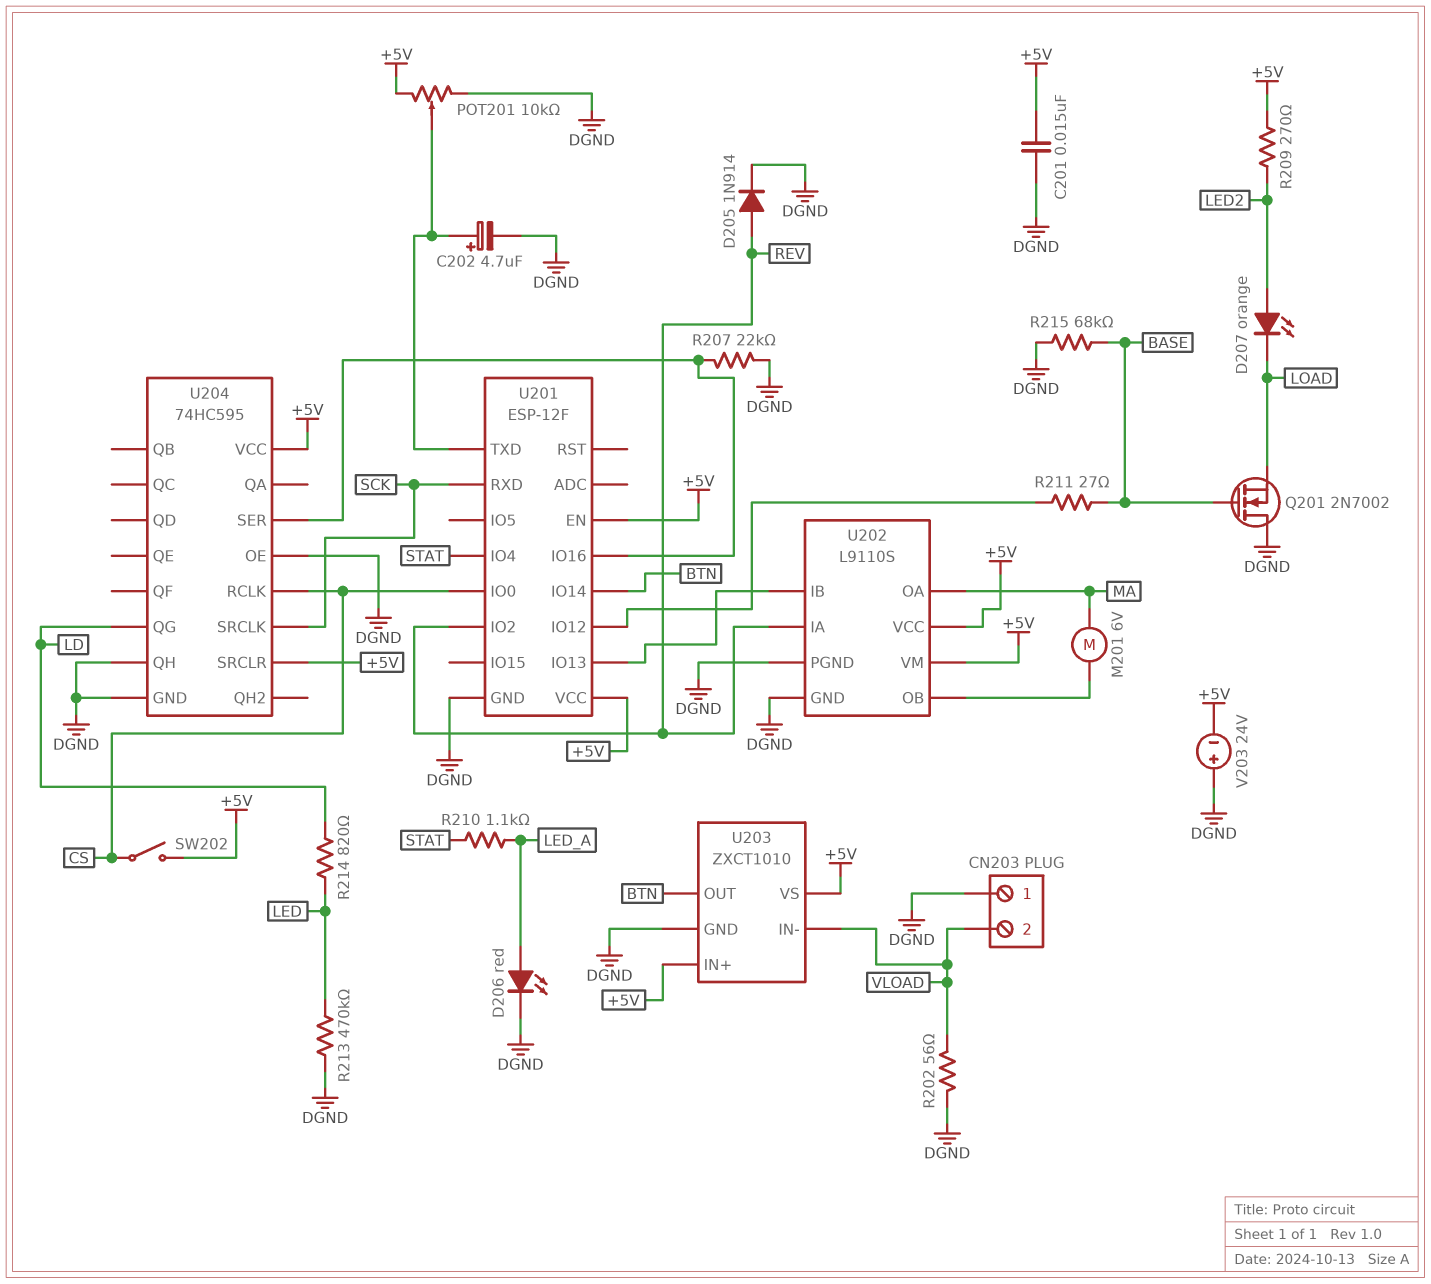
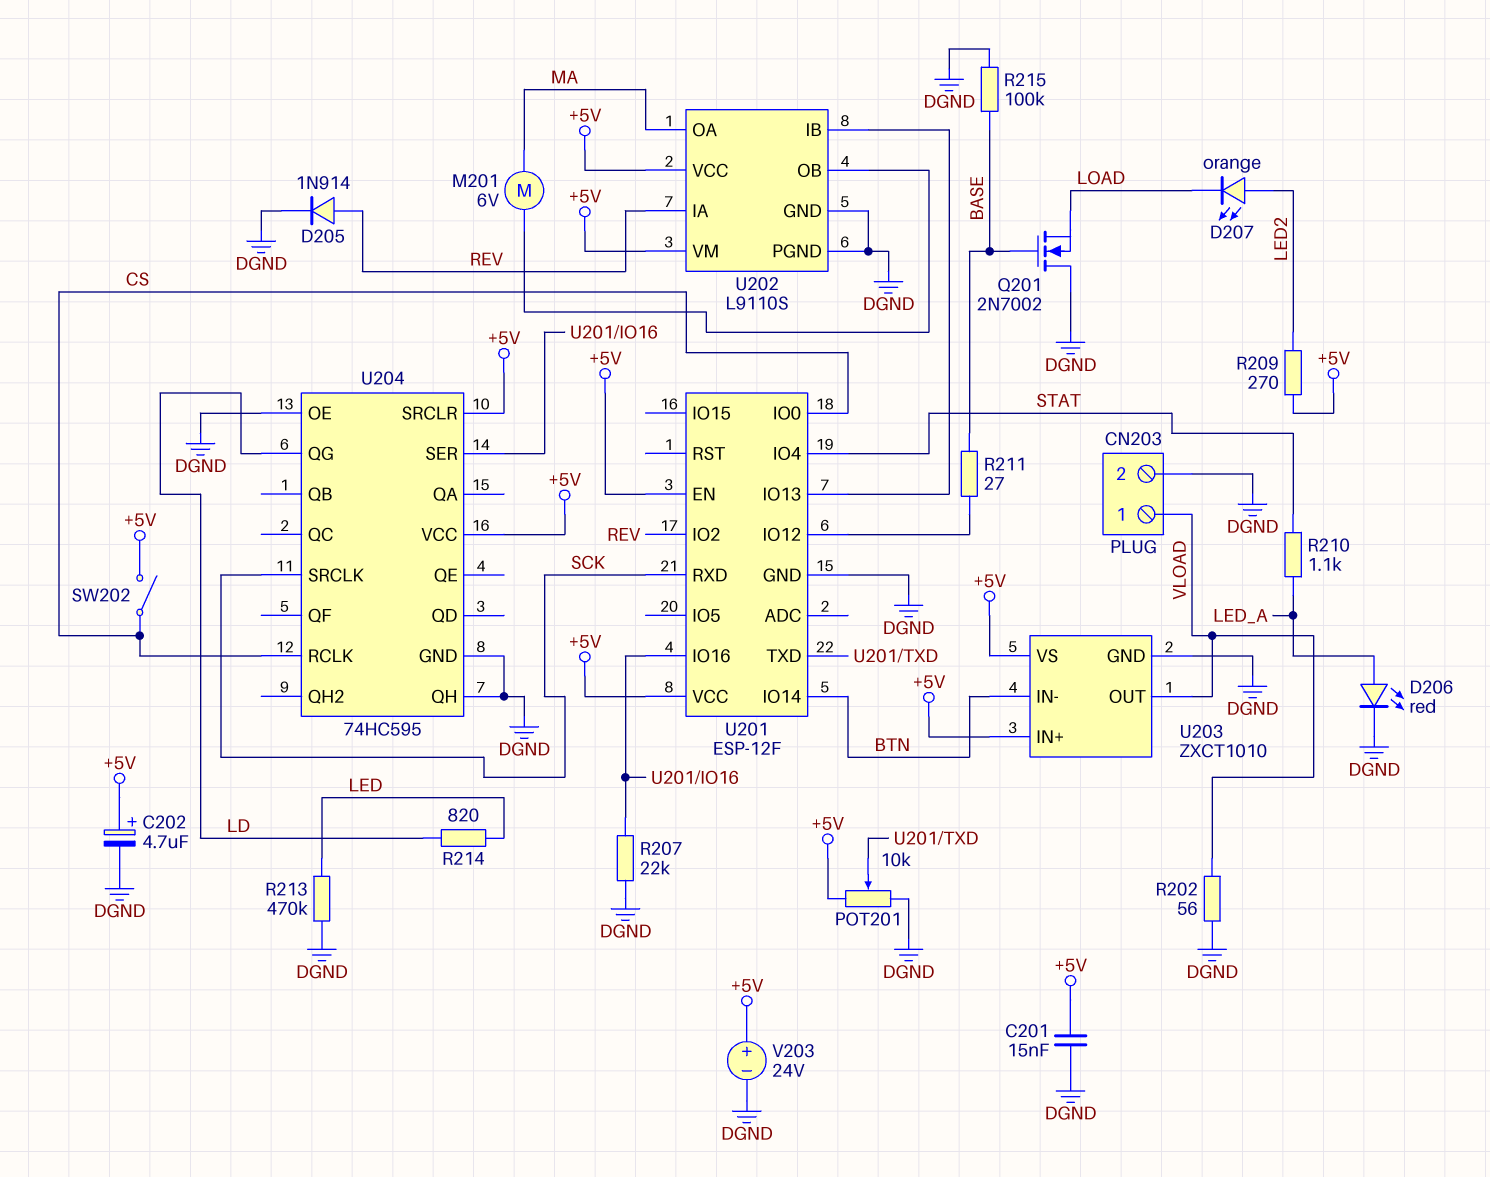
C202: 4.7uF (plus U201/TXD, minus DGND) -> 4.7uF (plus +5V, minus DGND)
CN203 pin 1: DGND -> VLOAD
CN203 pin 2: VLOAD -> DGND
R215: 68k (BASE, DGND) -> 100k (BASE, DGND)
U203 pin IN-: VLOAD -> BTN
U203 pin OUT: BTN -> VLOAD
V203: 24V (plus DGND, minus +5V) -> 24V (plus +5V, minus DGND)

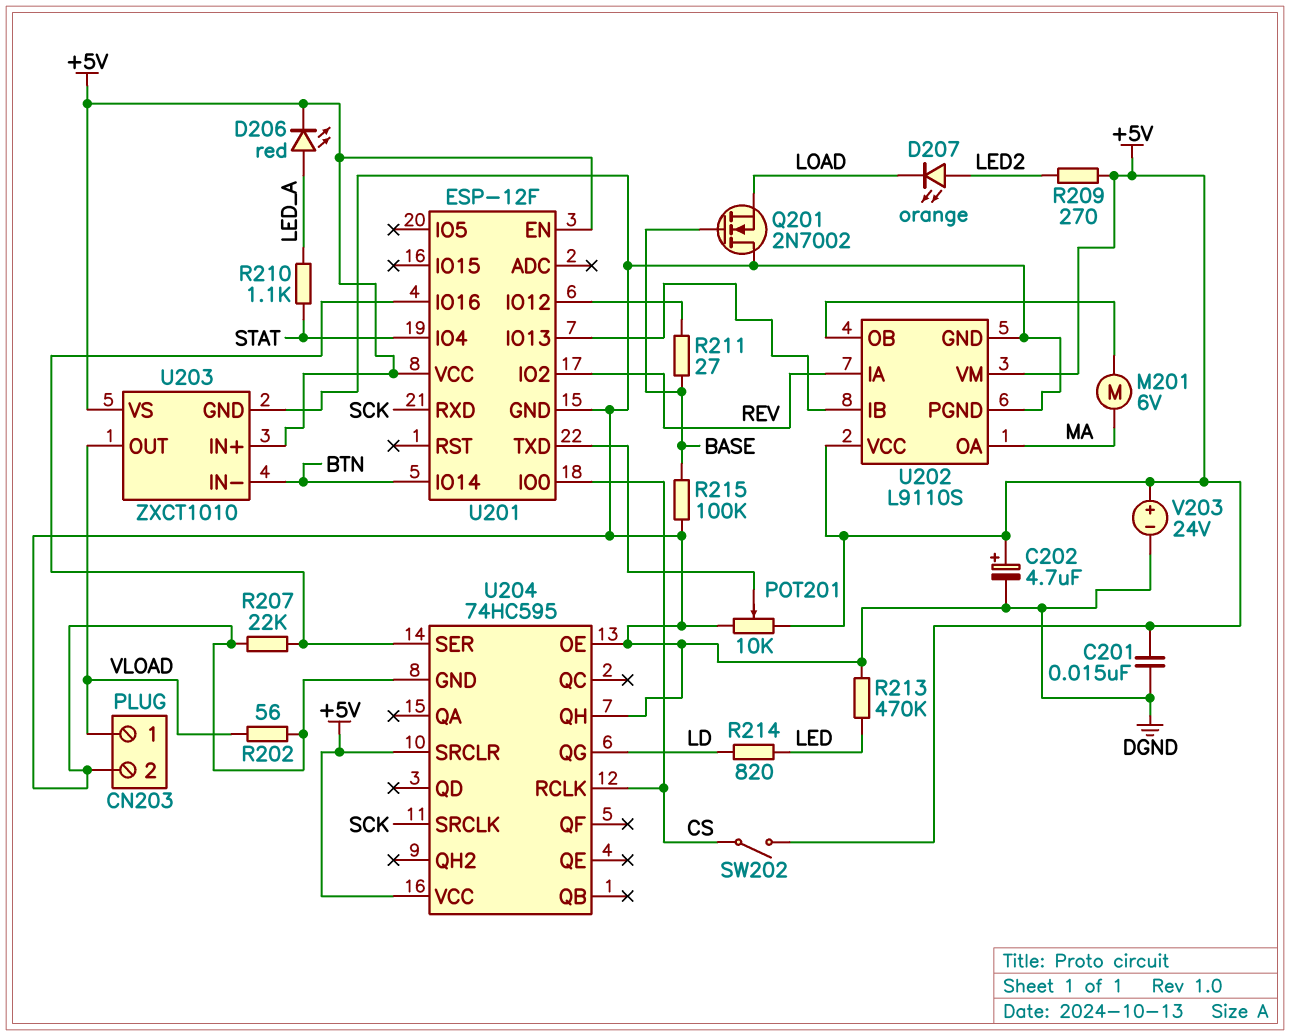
D205: diode 1N914 (A REV, K DGND) -> none
D206: LED red (A LED_A, K DGND) -> LED red (A LED_A, K +5V)

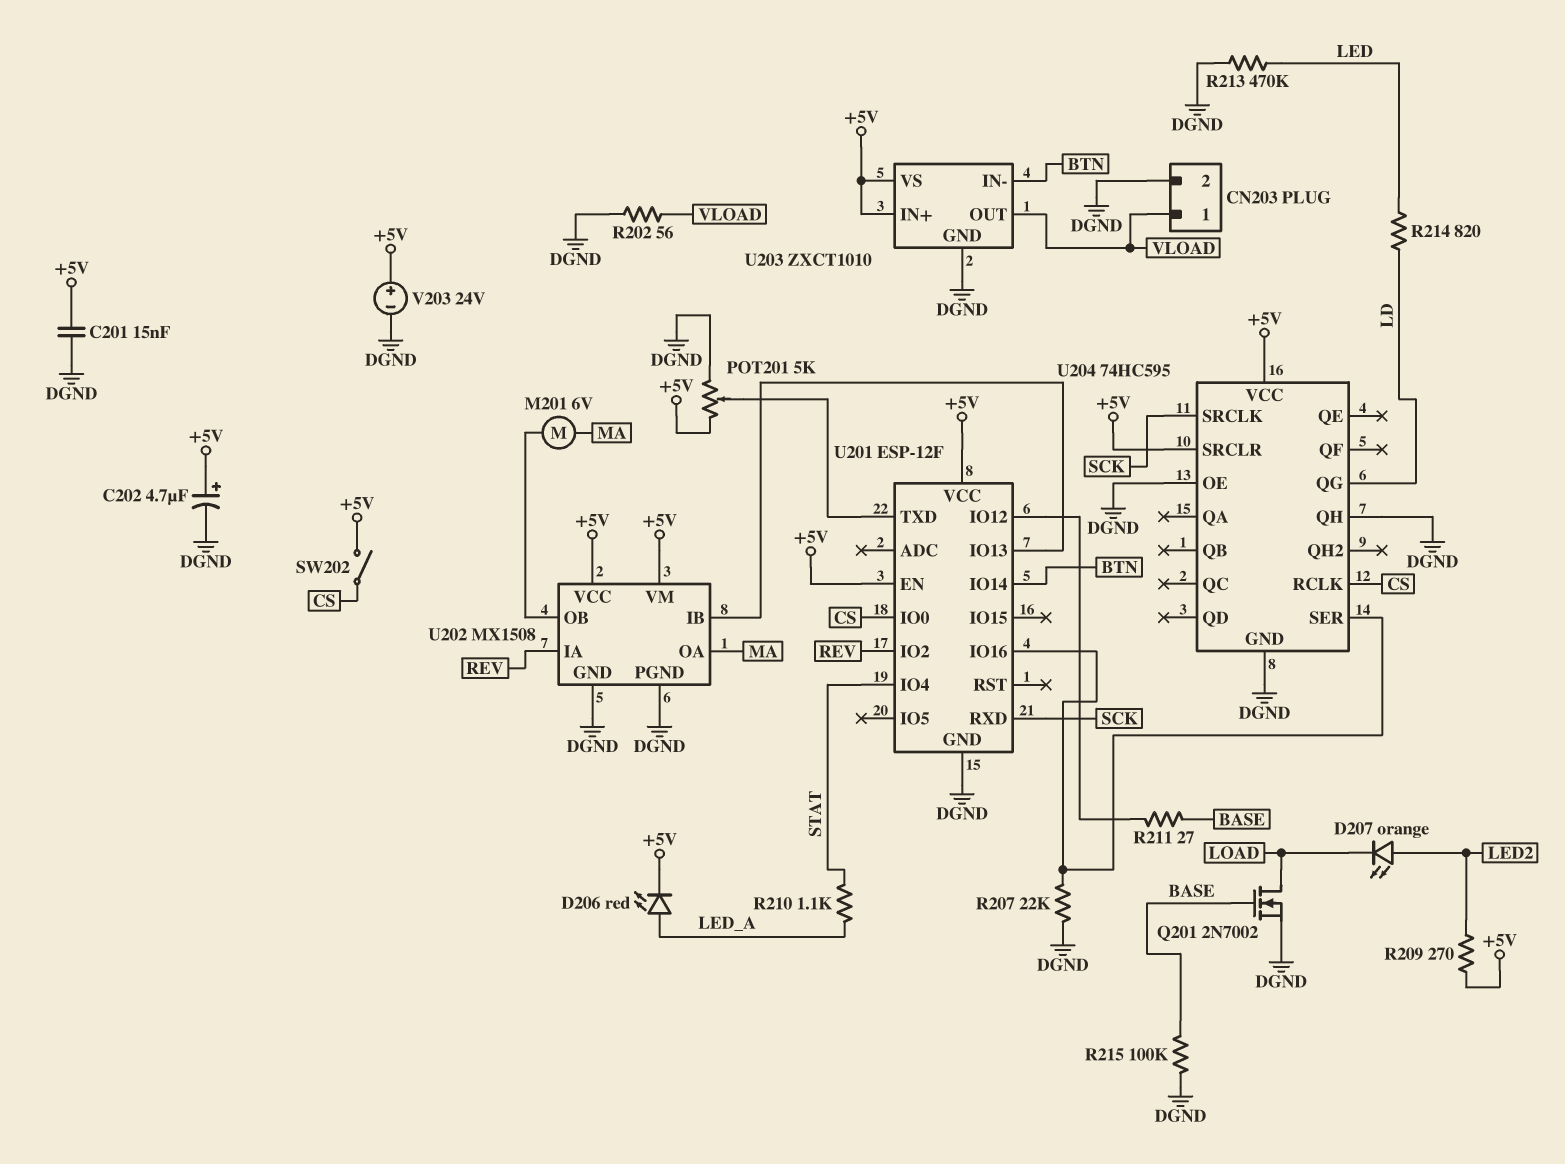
POT201: 10k (+5V, DGND, wiper U201/TXD) -> 5k (+5V, DGND, wiper U201/TXD)
Q201: NMOS 2N7002 (G BASE, D DGND, S LOAD) -> NMOS 2N7002 (G BASE, D LOAD, S DGND)
U202: L9110S -> MX1508

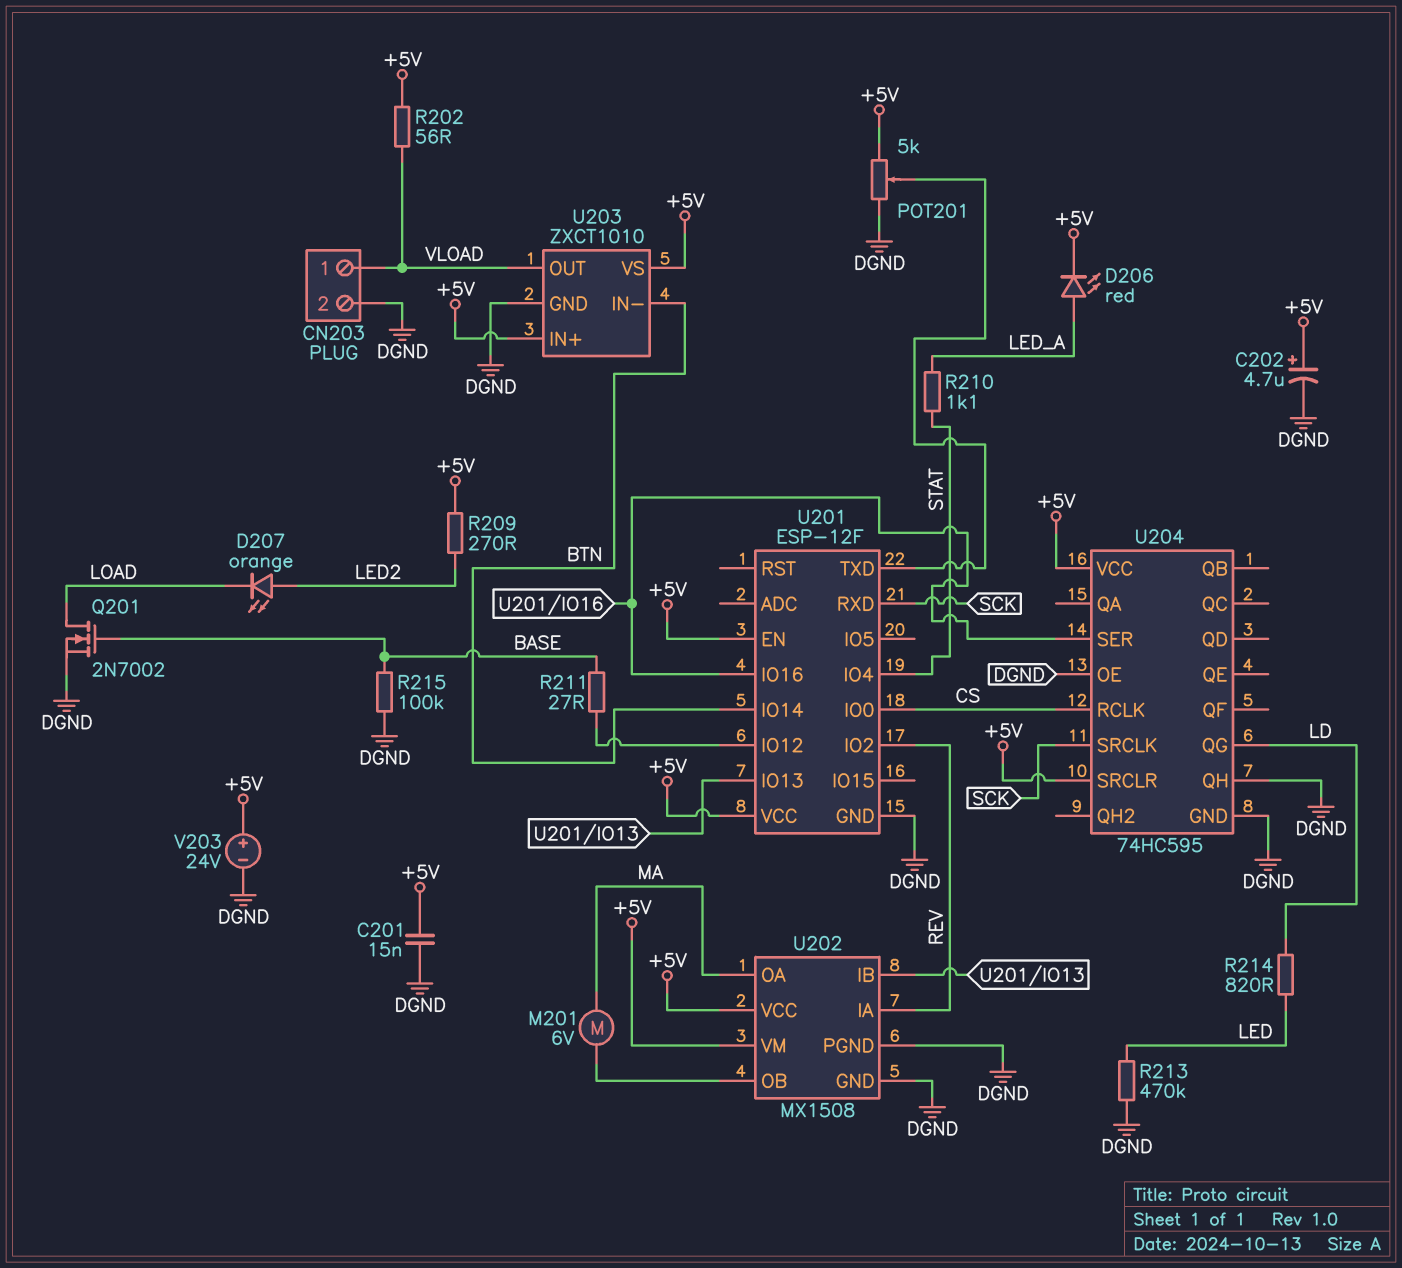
R202: 56 (DGND, VLOAD) -> 56 (+5V, VLOAD)
R207: 22k (DGND, U201/IO16) -> none
SW202: switch (+5V, CS) -> none

